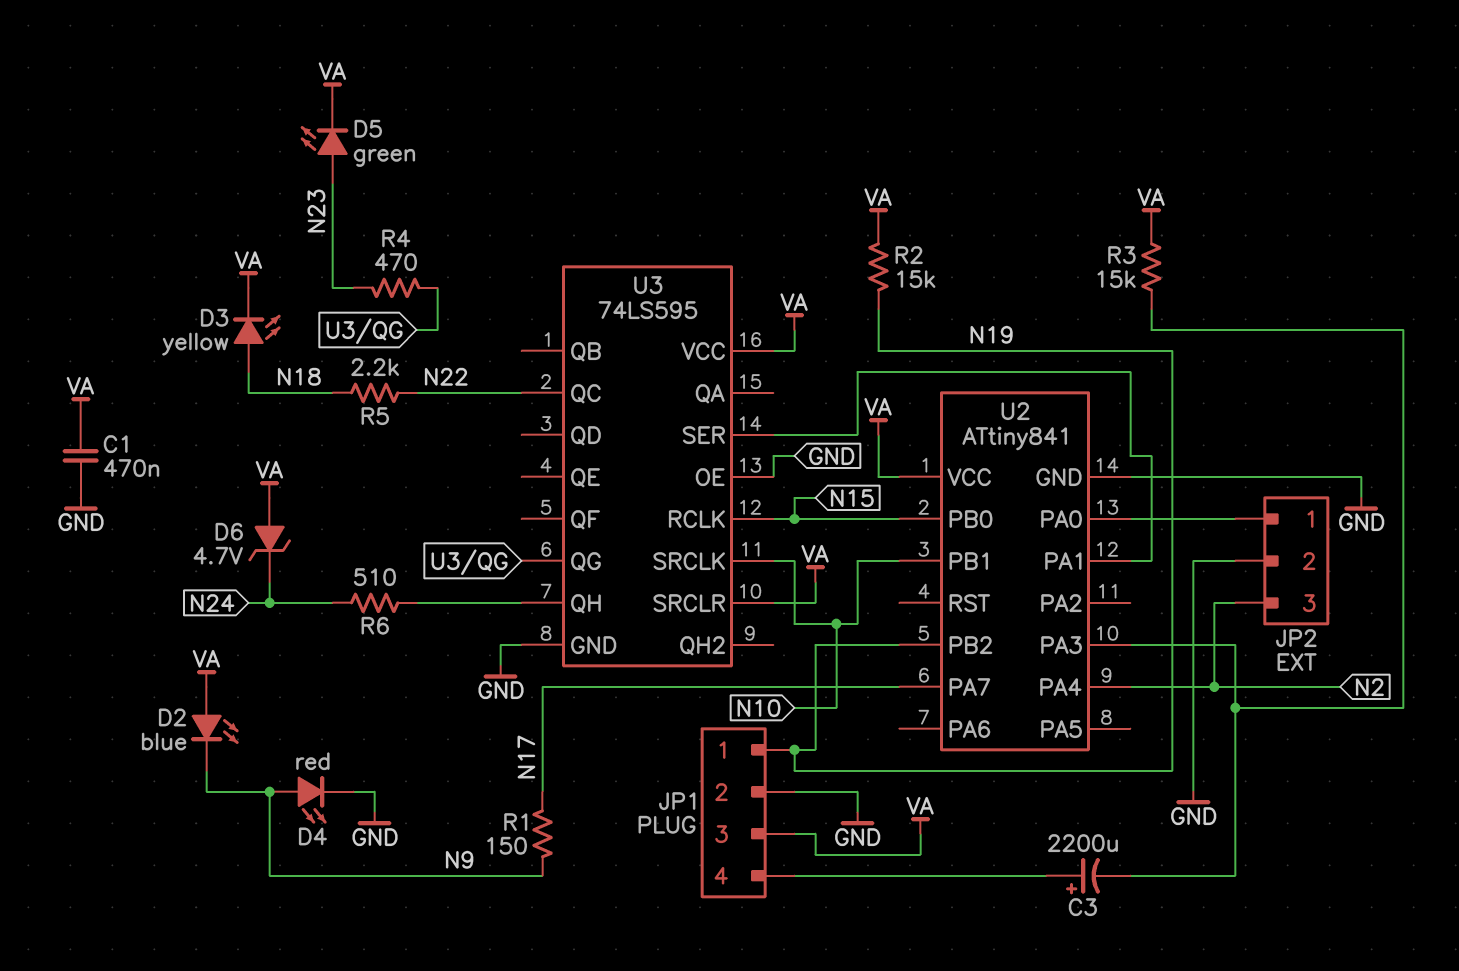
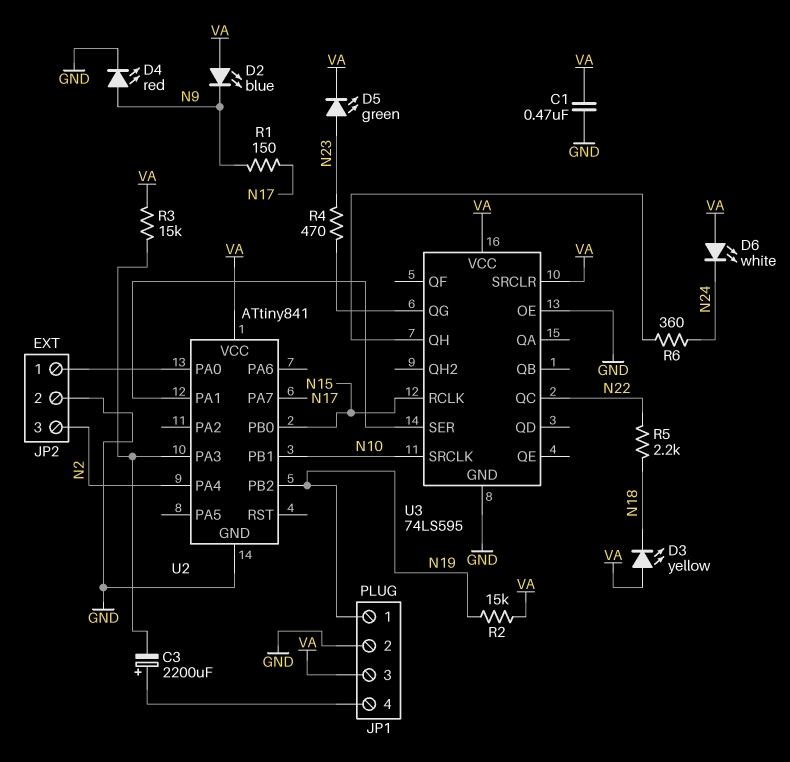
D3: LED yellow (A N18, K VA) -> LED yellow (A VA, K N18)
D6: zener 4.7V (A VA, K N24) -> LED white (A VA, K N24)
R6: 510 (N24, U3/QH) -> 360 (N24, U3/QH)

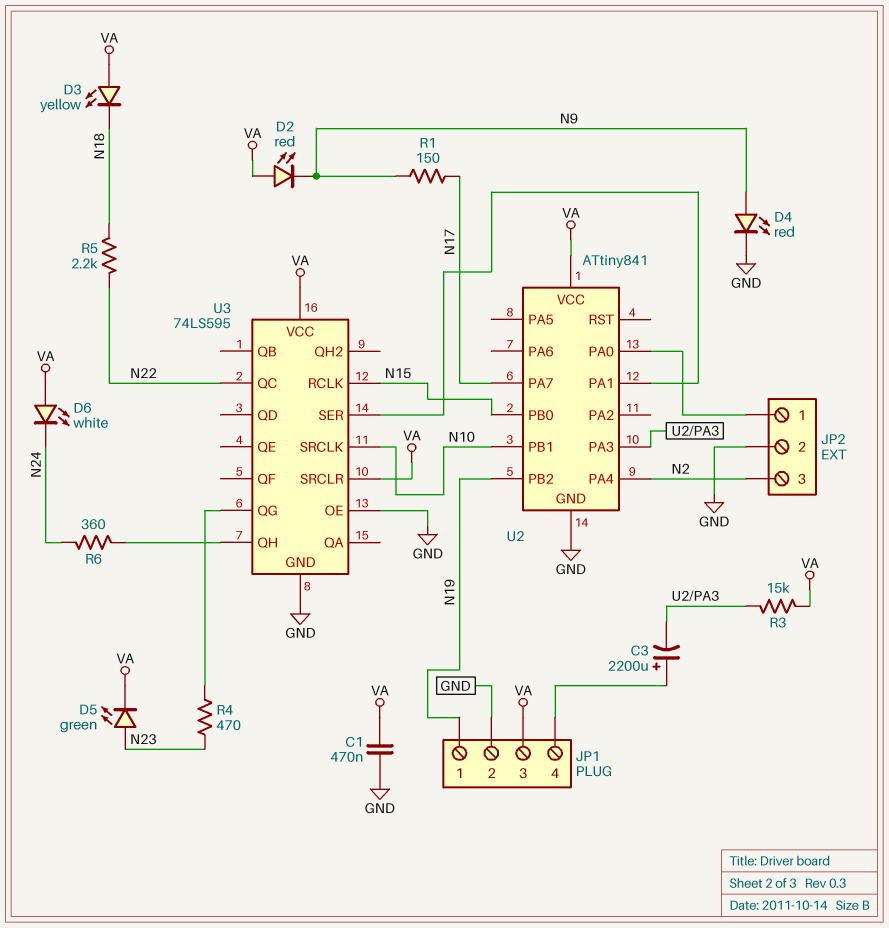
D2: LED blue (A VA, K N9) -> LED red (A VA, K N9)
R2: 15k (N19, VA) -> none

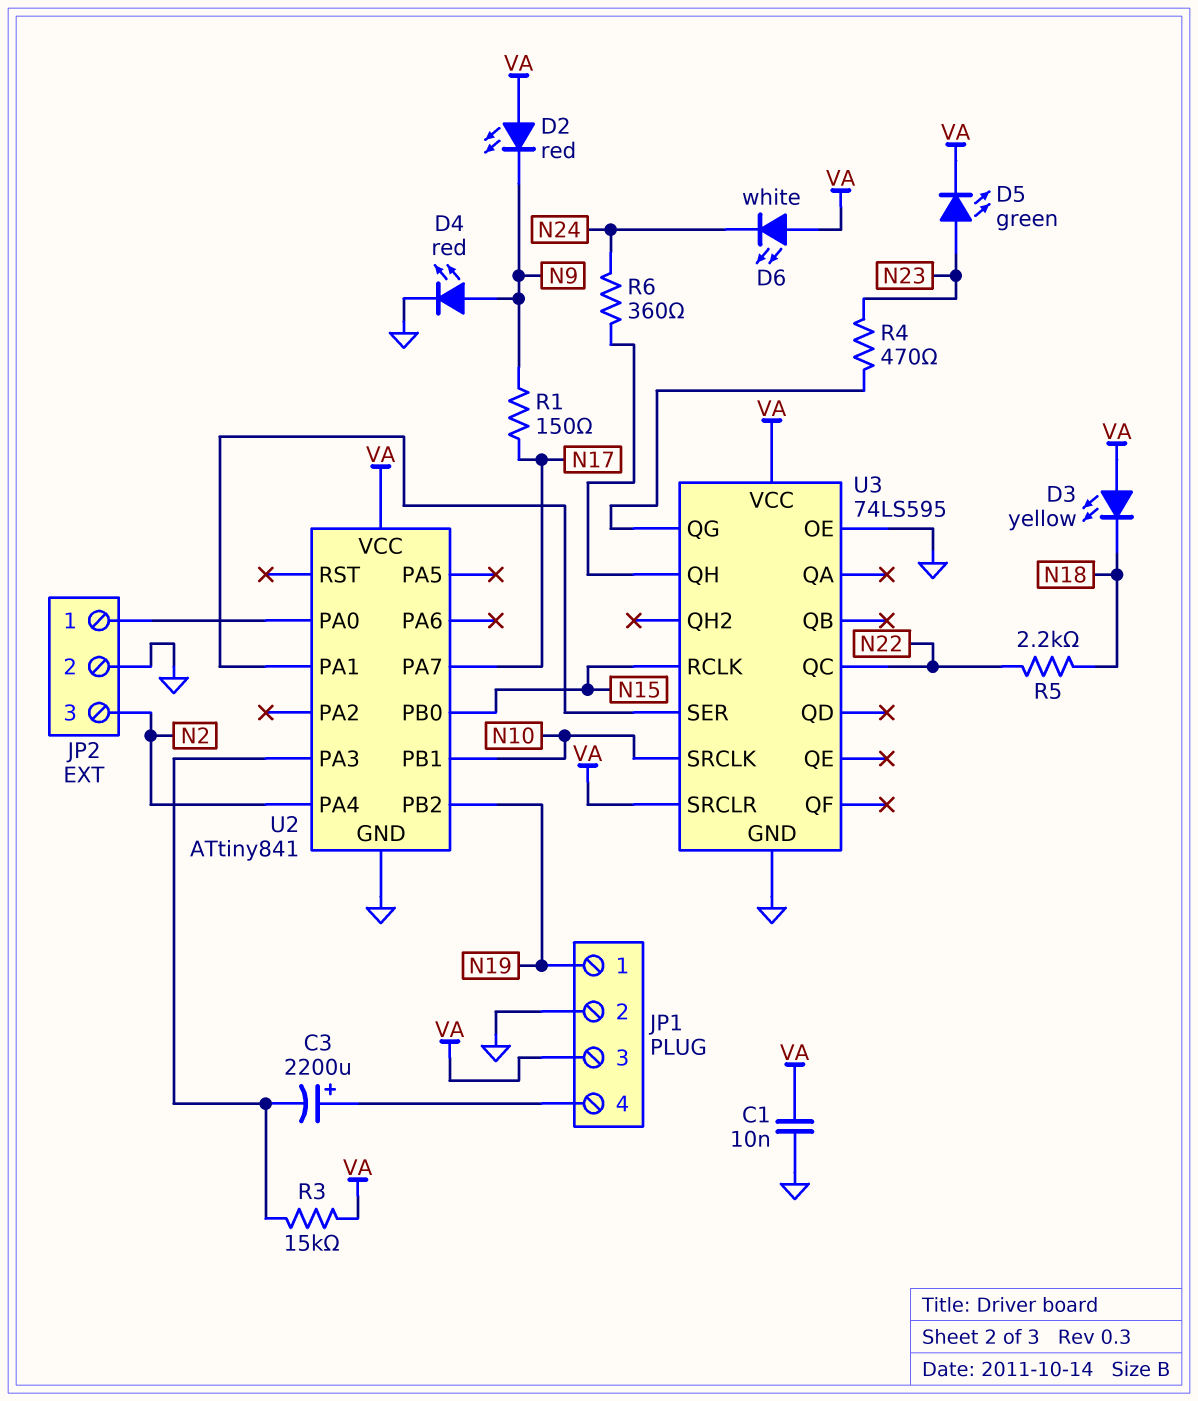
C1: 470nF (GND, VA) -> 10nF (GND, VA)

